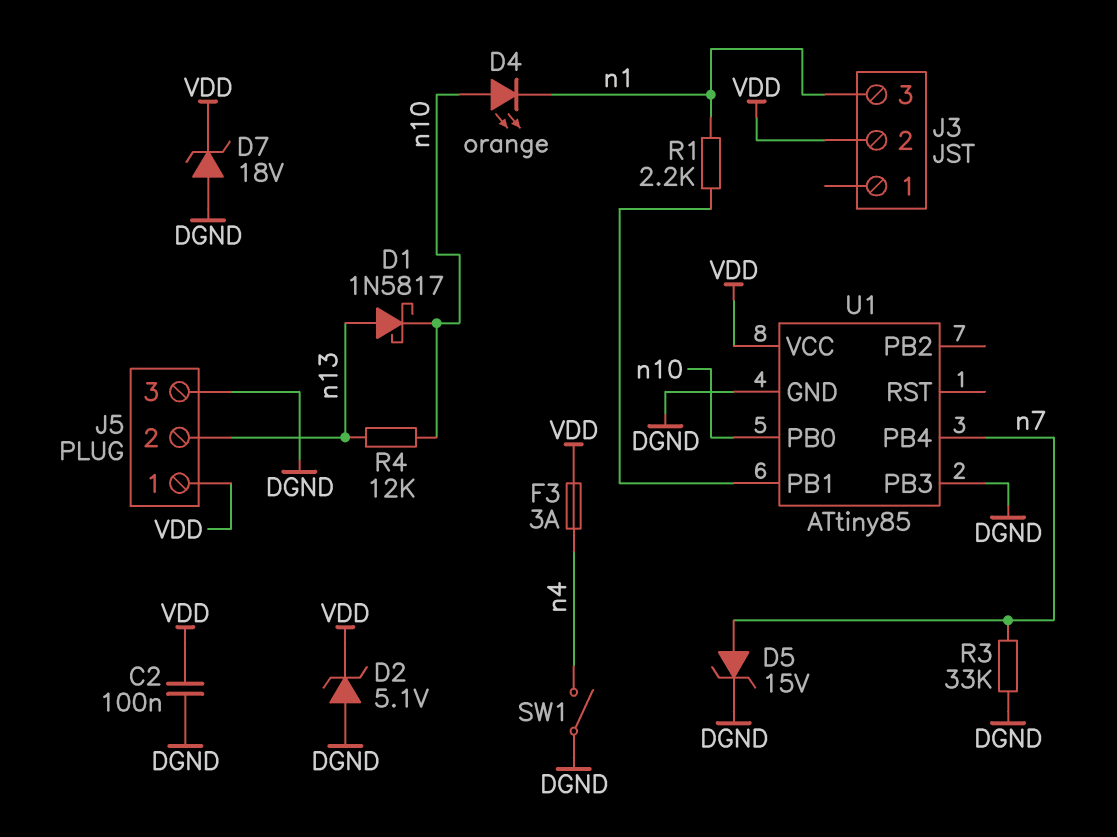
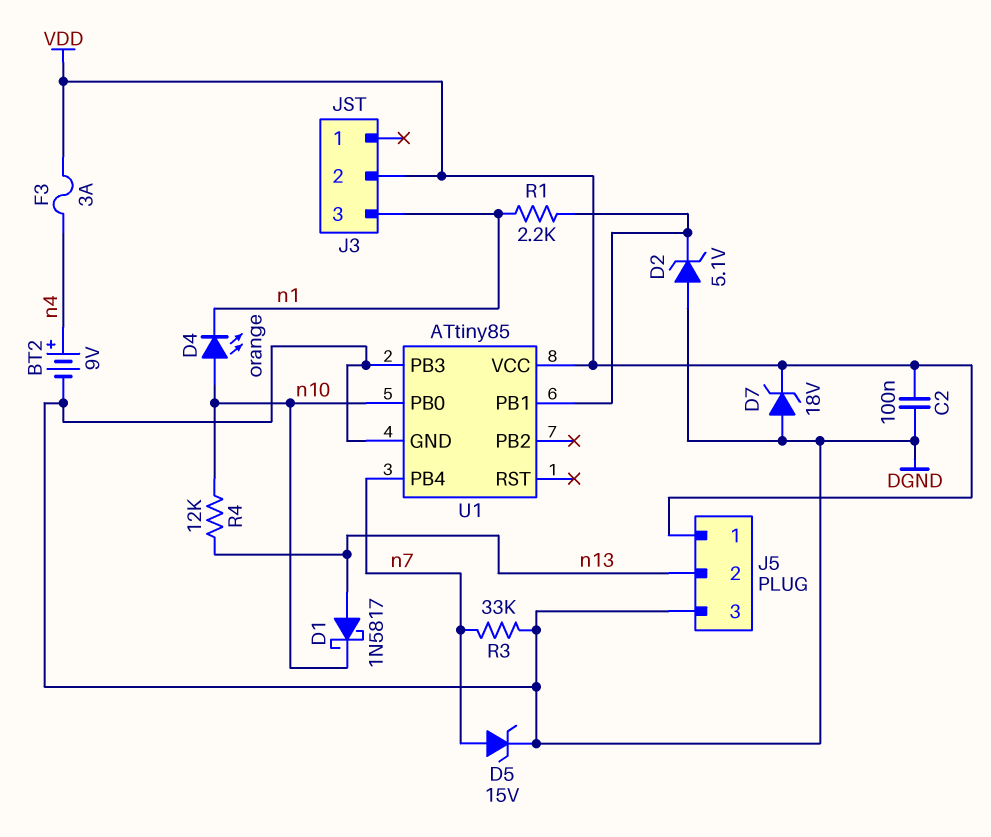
BT2: none -> 9V (plus n4, minus DGND)
D2: zener 5.1V (A DGND, K VDD) -> zener 5.1V (A DGND, K U1/PB1)
SW1: switch (DGND, n4) -> none

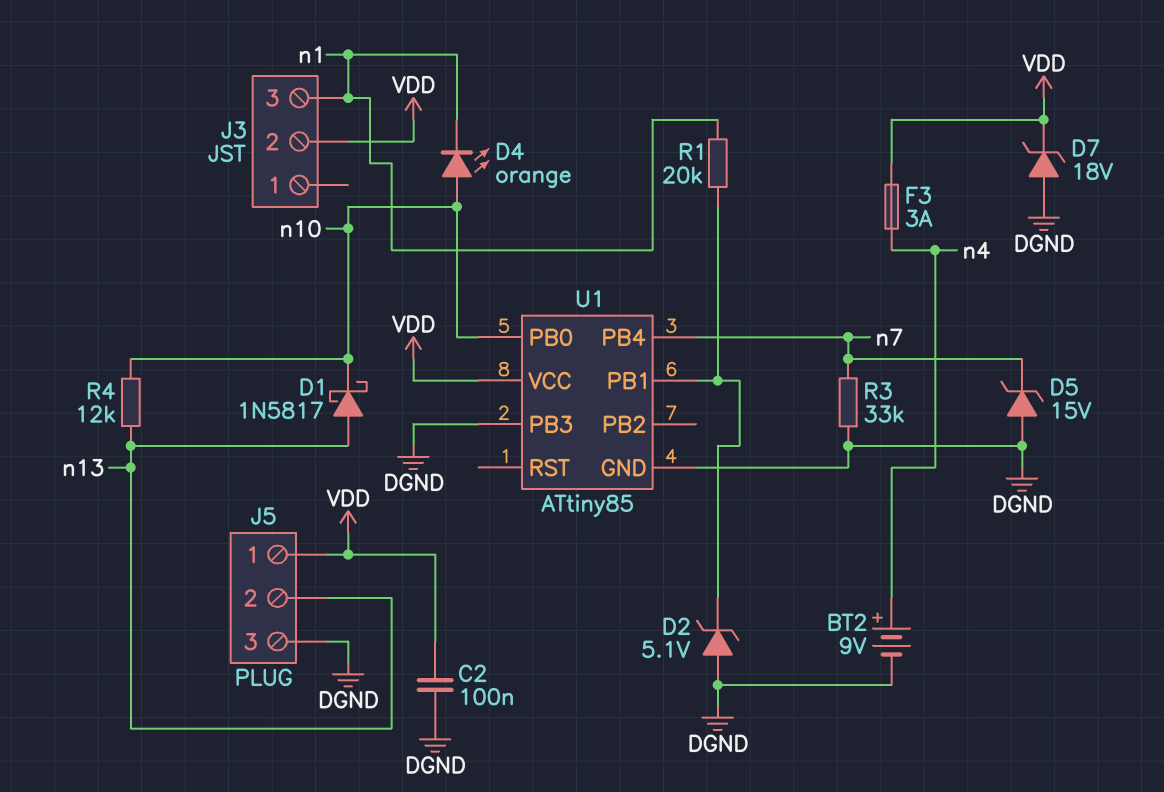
D5: zener 15V (A n7, K DGND) -> zener 15V (A DGND, K n7)
R1: 2.2k (U1/PB1, n1) -> 20k (U1/PB1, n1)

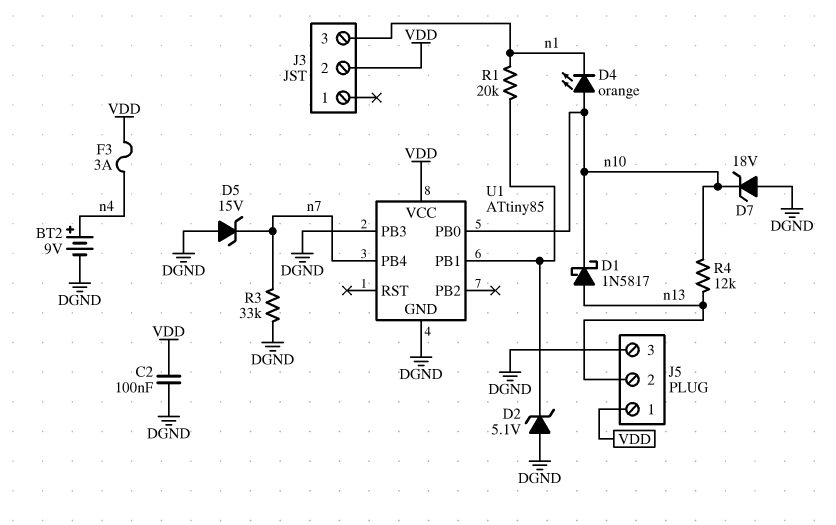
D7: zener 18V (A DGND, K VDD) -> zener 18V (A DGND, K n10)

